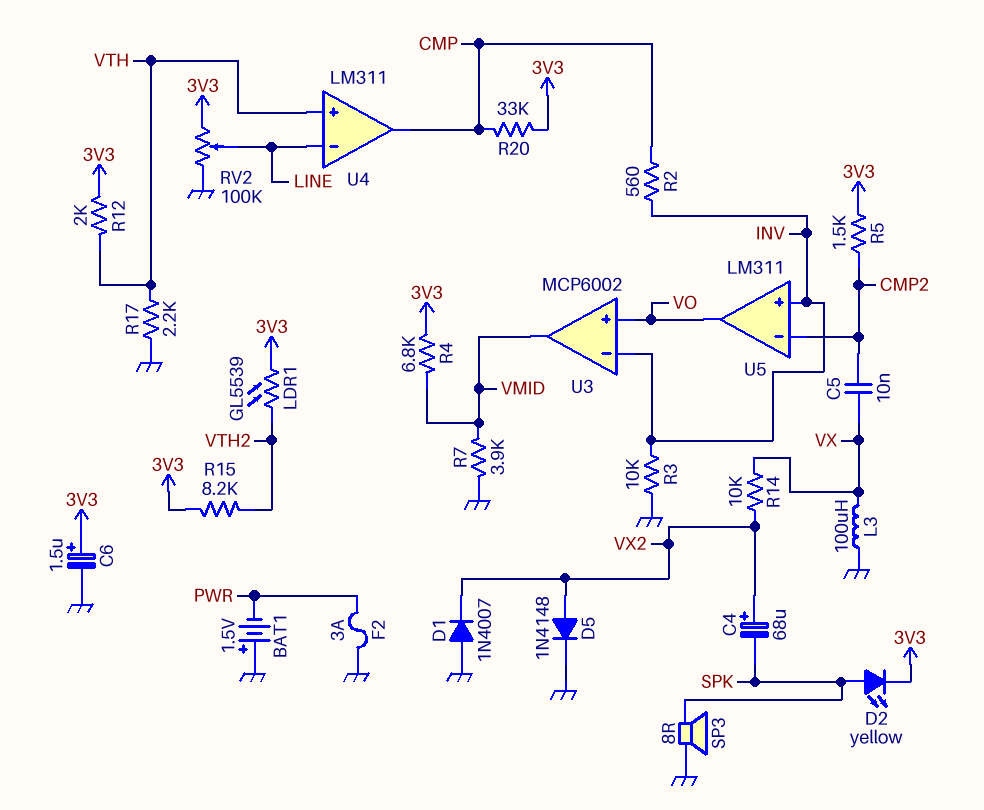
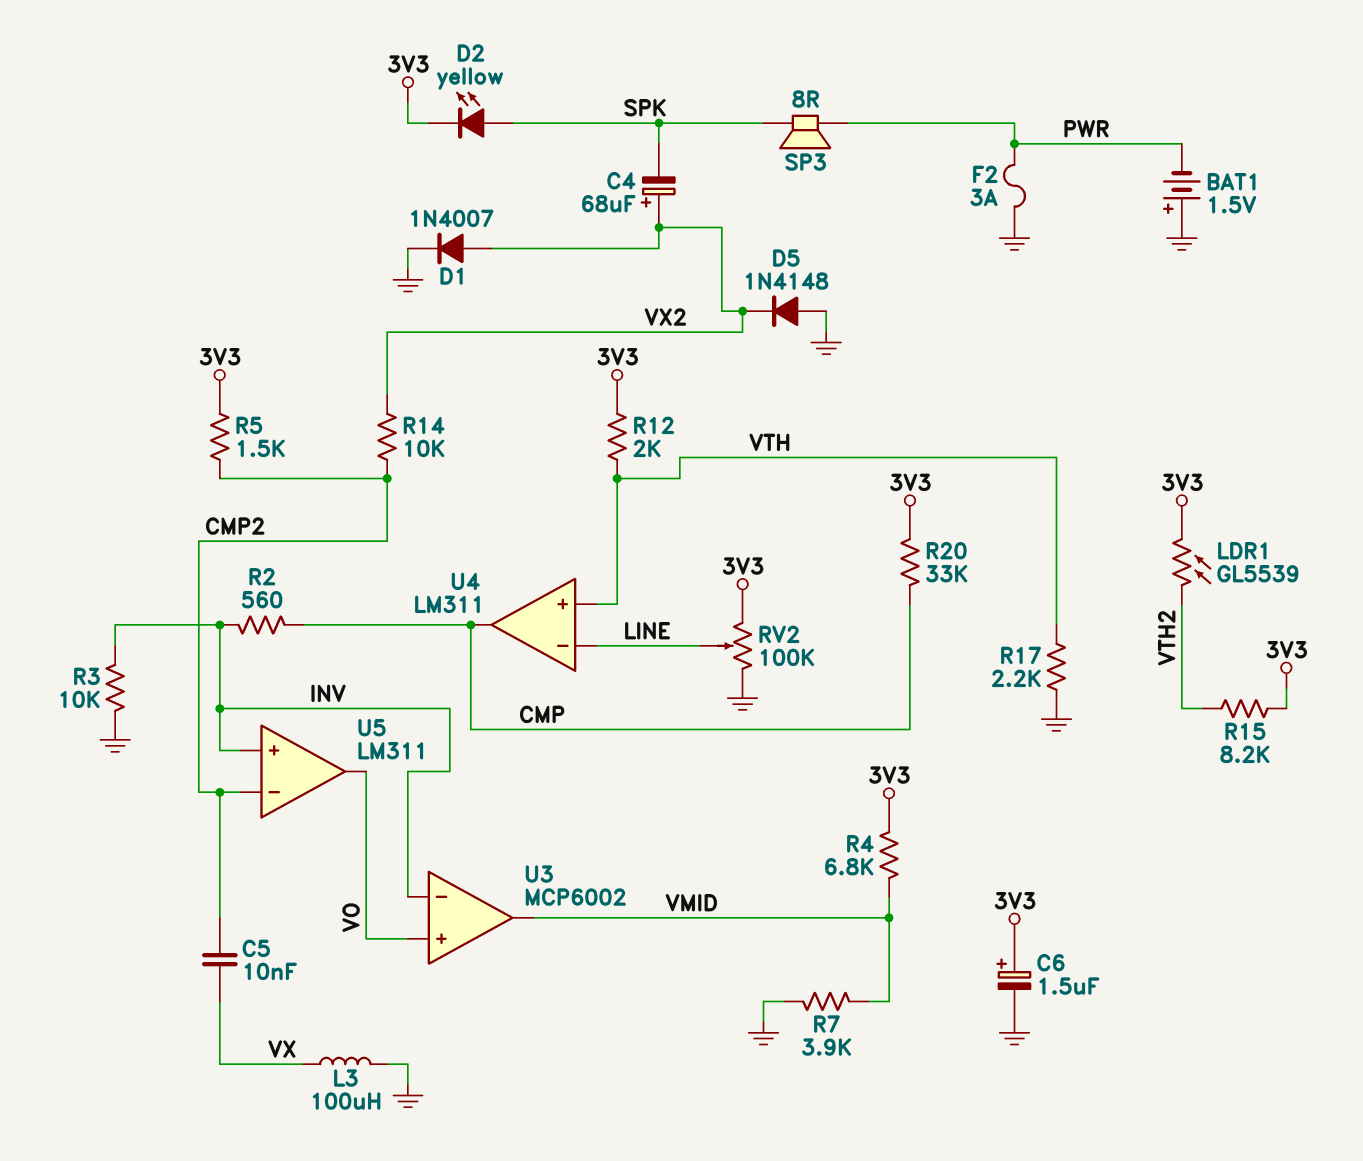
D1: diode 1N4007 (A GND, K VX2) -> diode 1N4007 (A VX2, K GND)
D5: diode 1N4148 (A VX2, K GND) -> diode 1N4148 (A GND, K VX2)
R14: 10k (VX, VX2) -> 10k (CMP2, VX2)
SP3: speaker 8R (GND, SPK) -> speaker 8R (PWR, SPK)

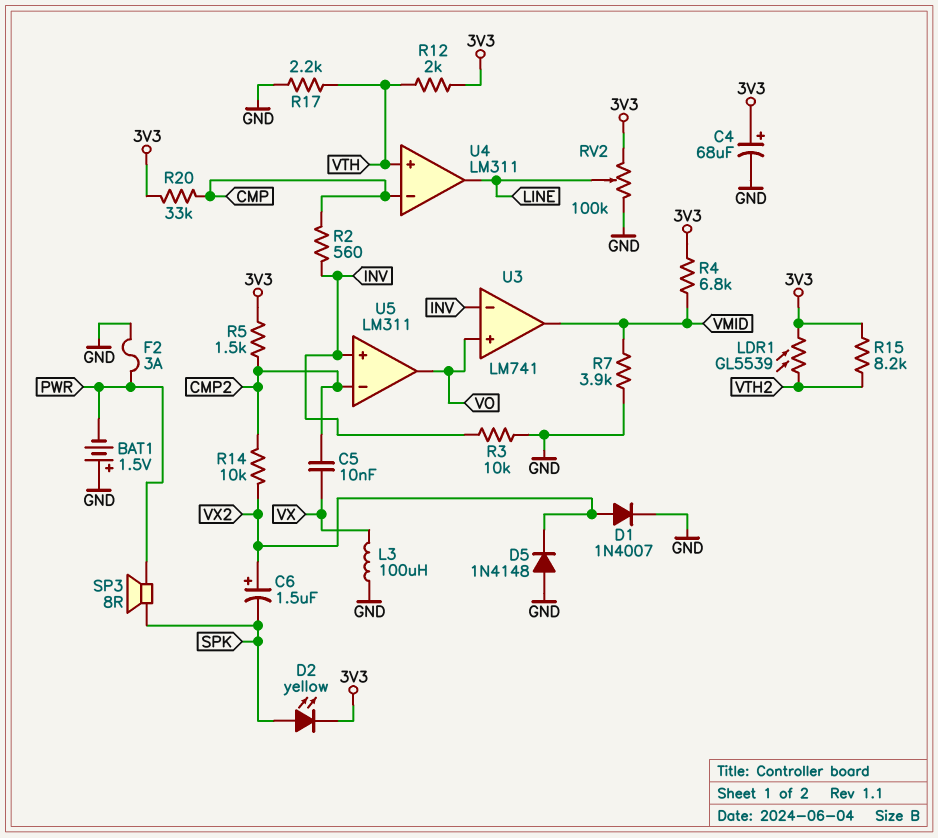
C4: 68uF (plus VX2, minus SPK) -> 68uF (plus 3V3, minus GND)
C6: 1.5uF (plus 3V3, minus GND) -> 1.5uF (plus VX2, minus SPK)
U3: MCP6002 -> LM741
U4 pin in-: LINE -> CMP
U4 pin out: CMP -> LINE

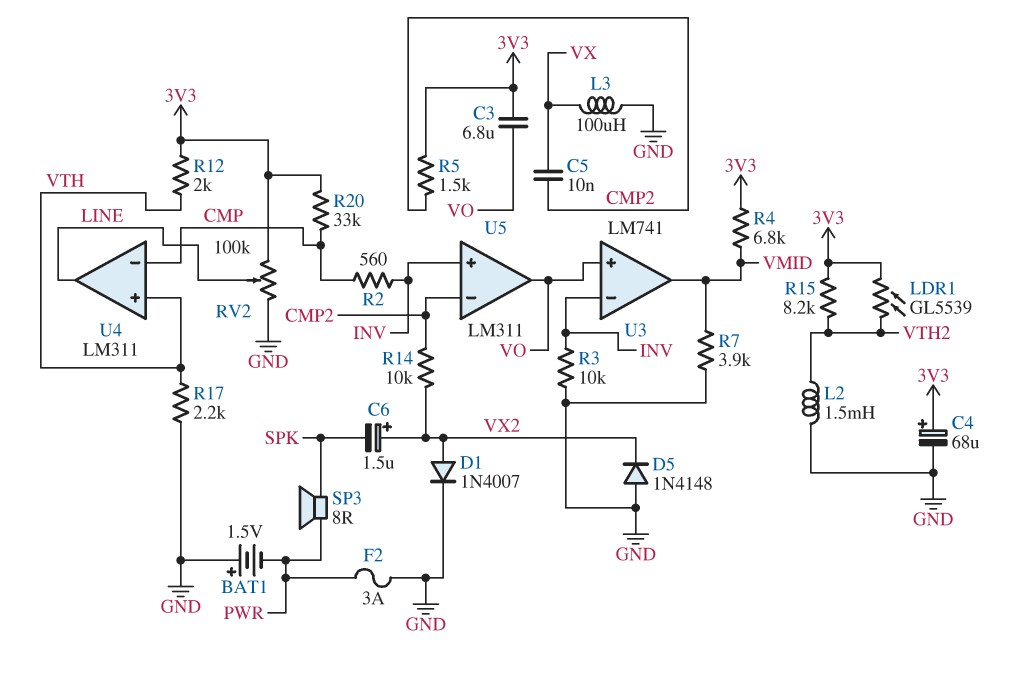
C3: none -> 6.8uF (3V3, VO)
D2: LED yellow (A SPK, K 3V3) -> none
L2: none -> 1.5mH (GND, VTH2)

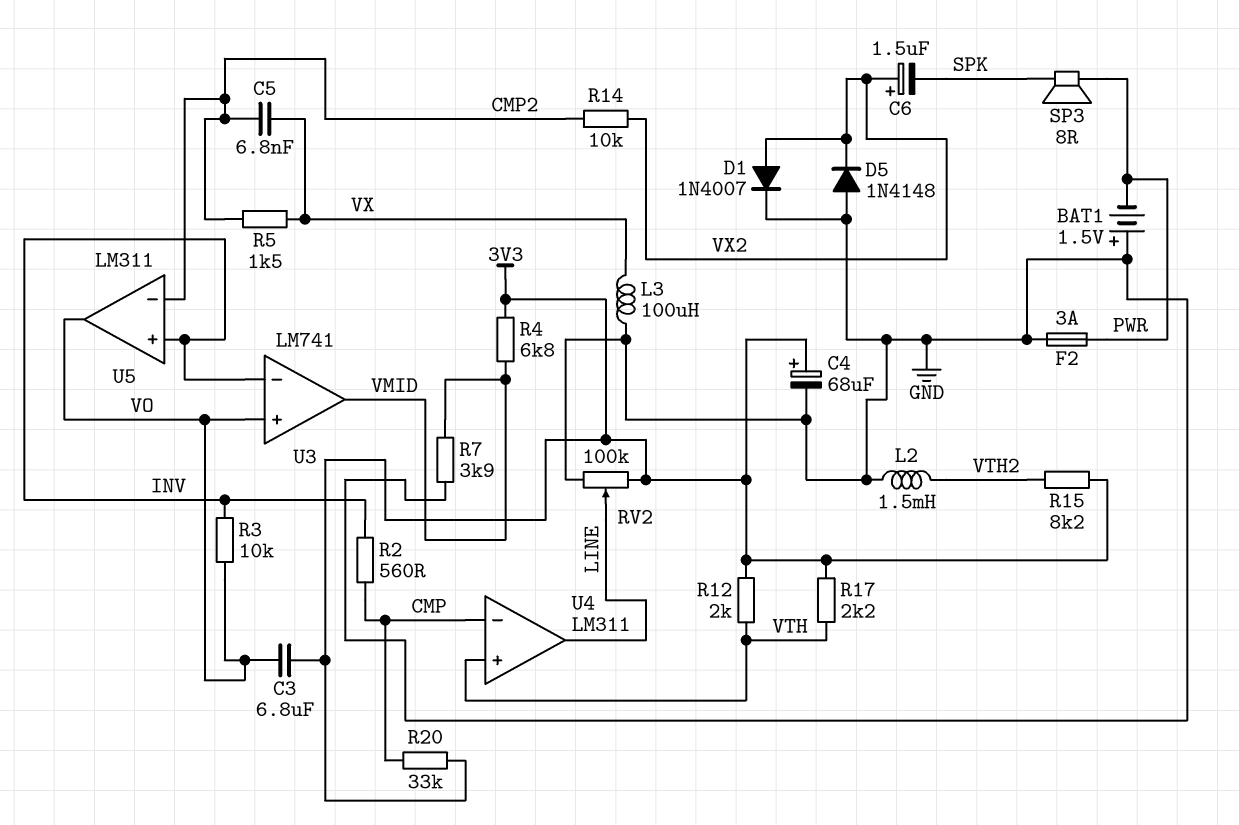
C5: 10nF (CMP2, VX) -> 6.8nF (CMP2, VX)
LDR1: GL5539 (3V3, VTH2) -> none
R3: 10k (GND, INV) -> 10k (INV, VO)
R5: 1.5k (3V3, CMP2) -> 1.5k (CMP2, VX)
R17: 2.2k (GND, VTH) -> 2.2k (3V3, VTH)

